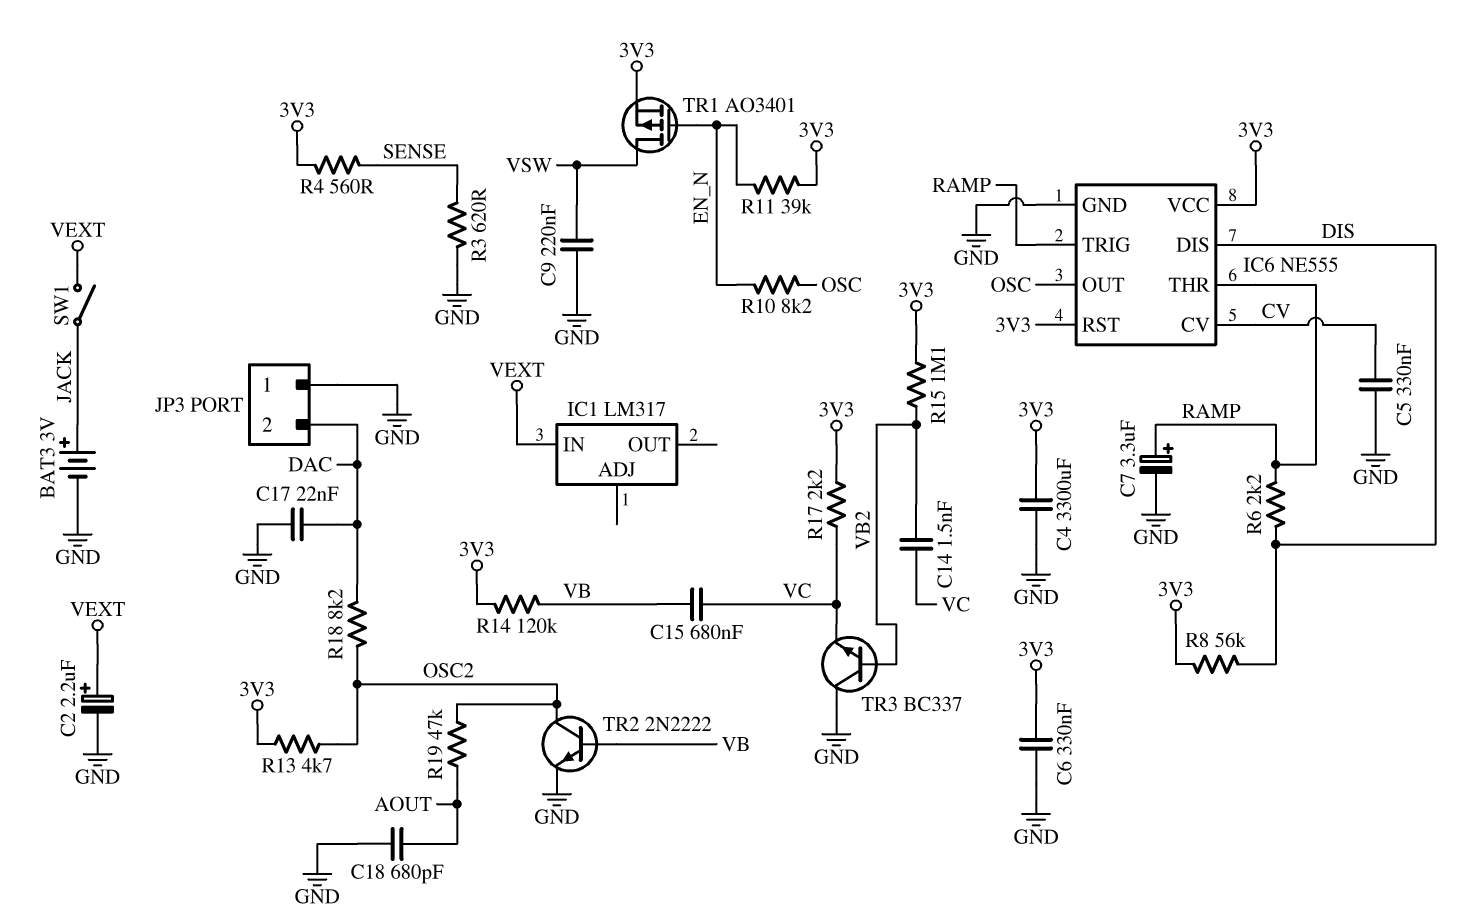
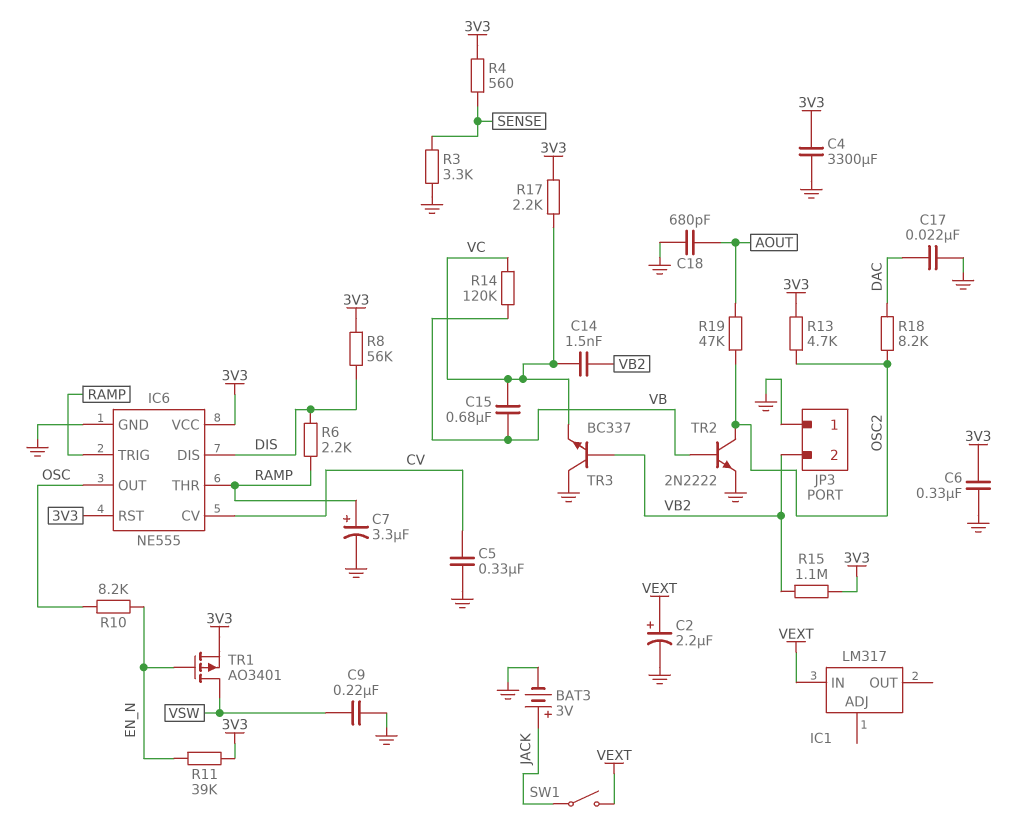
JP3 pin 2: DAC -> VB2
R3: 620 (GND, SENSE) -> 3.3k (GND, SENSE)
R14: 120k (3V3, VB) -> 120k (VB, VC)

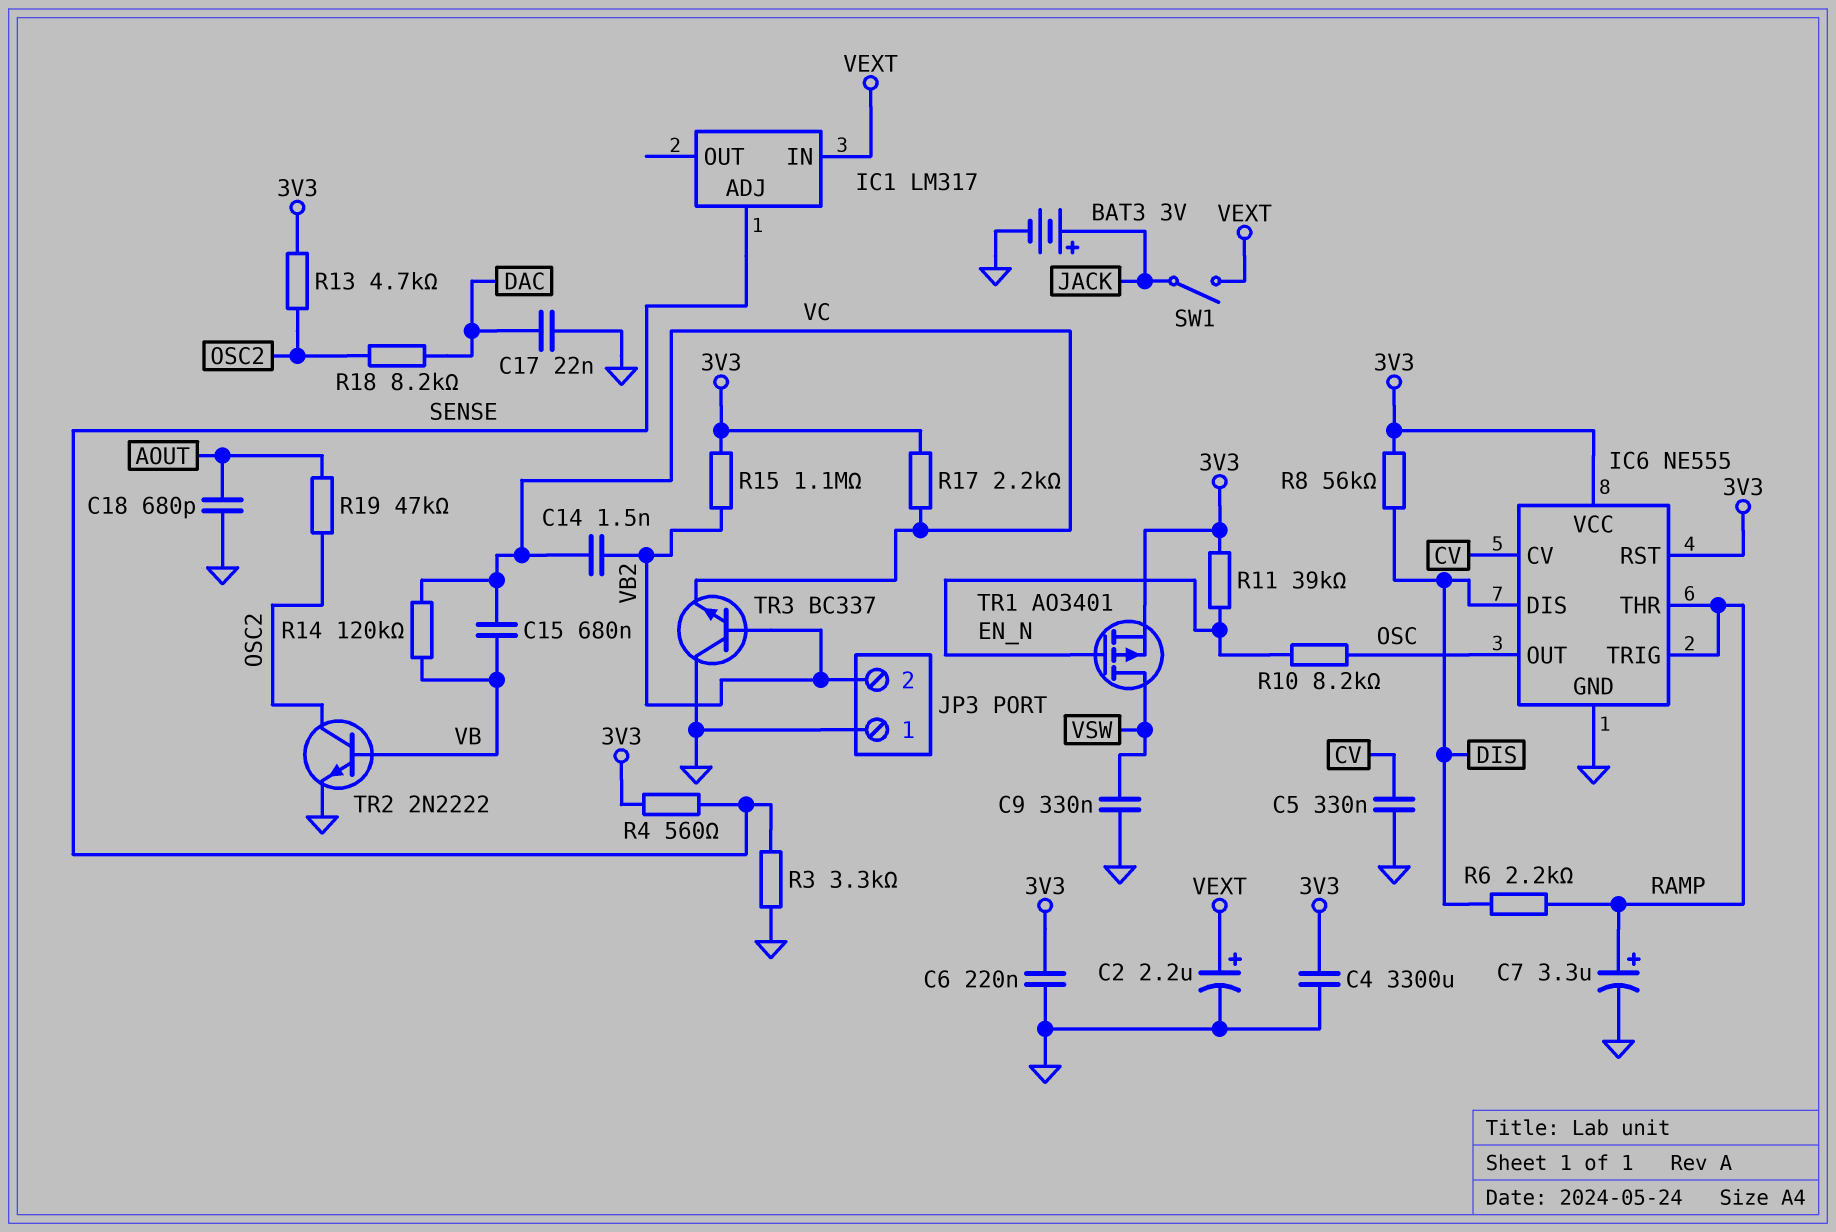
C6: 330nF (3V3, GND) -> 220nF (3V3, GND)
C9: 220nF (GND, VSW) -> 330nF (GND, VSW)
IC1 pin ADJ: none -> SENSE

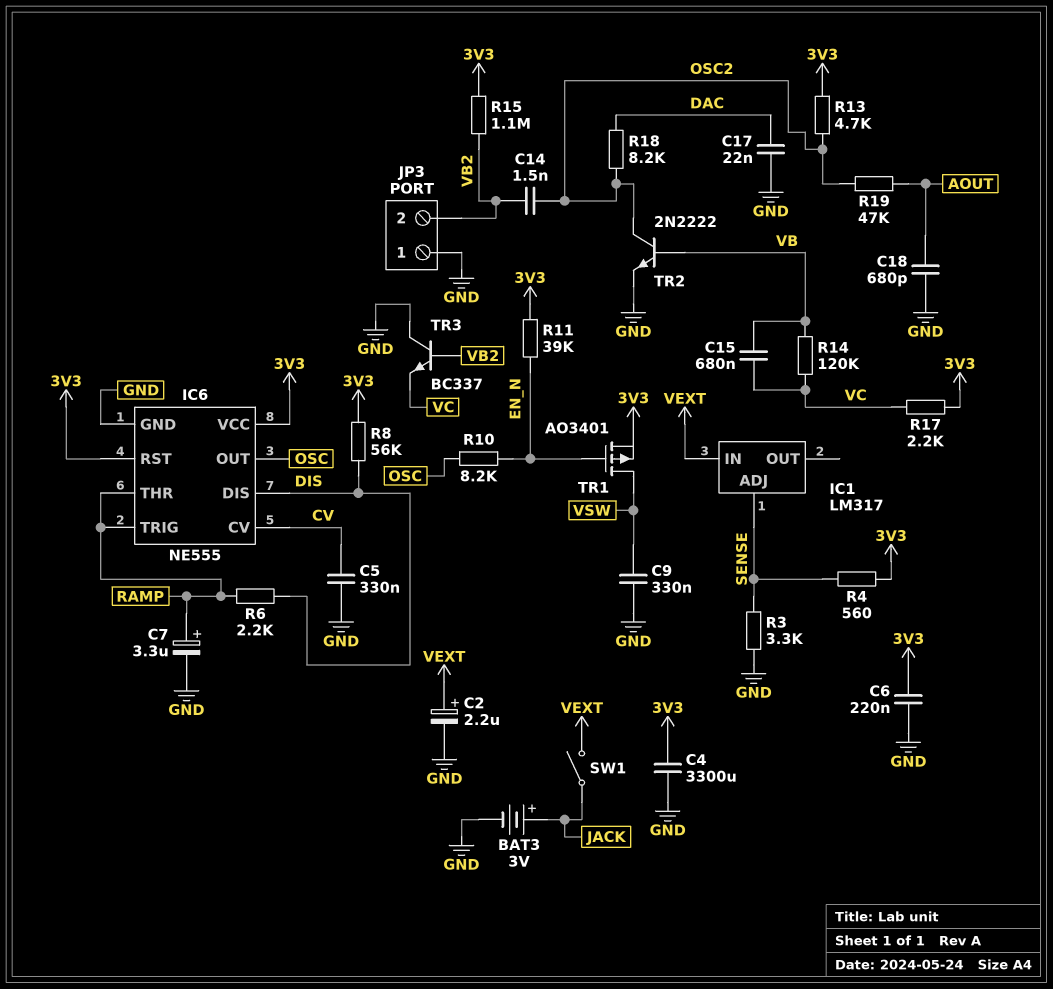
C14: 1.5nF (VB2, VC) -> 1.5nF (OSC2, VB2)

